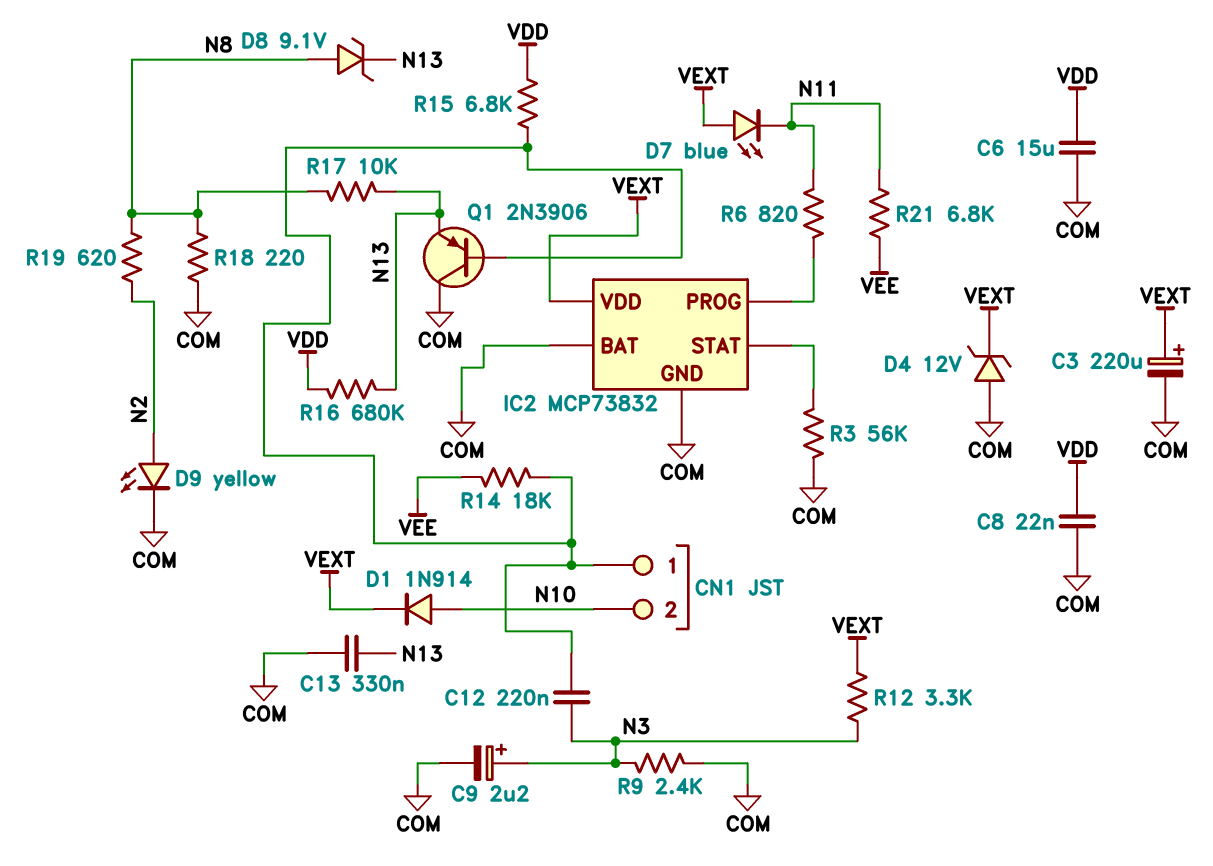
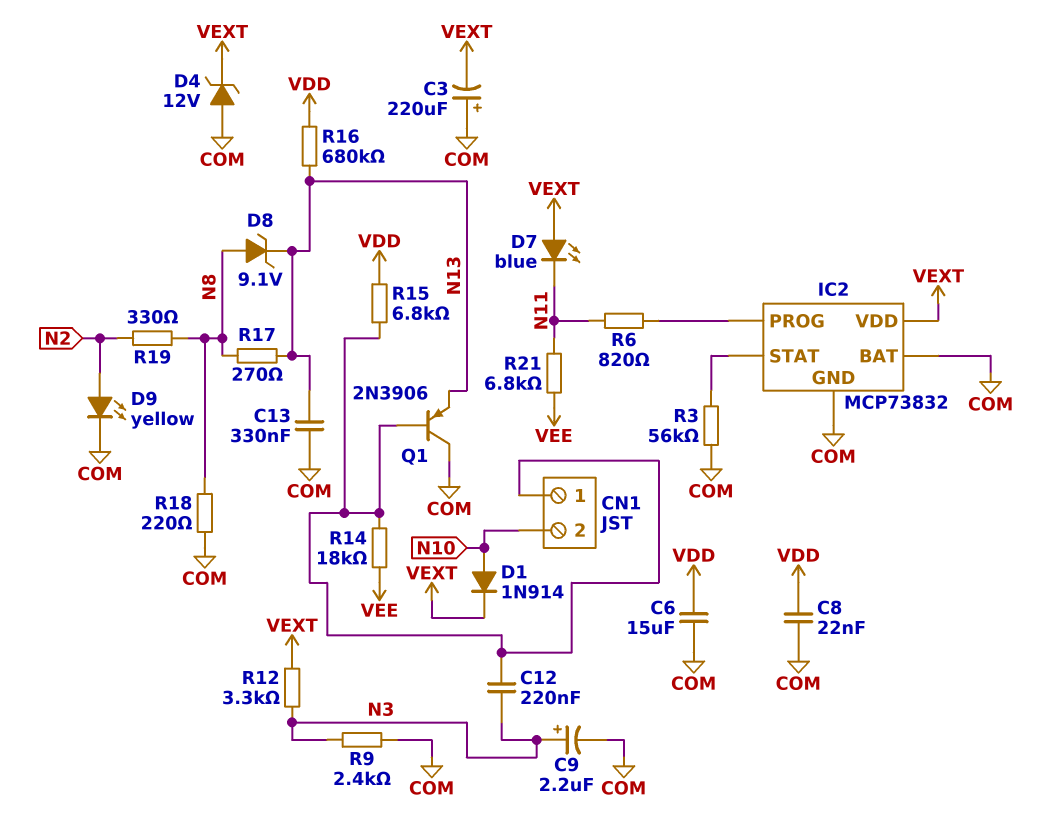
C3: 220uF (plus VEXT, minus COM) -> 220uF (plus COM, minus VEXT)
R17: 10k (N8, N13) -> 270 (N8, N13)
R19: 620 (N2, N8) -> 330 (N2, N8)

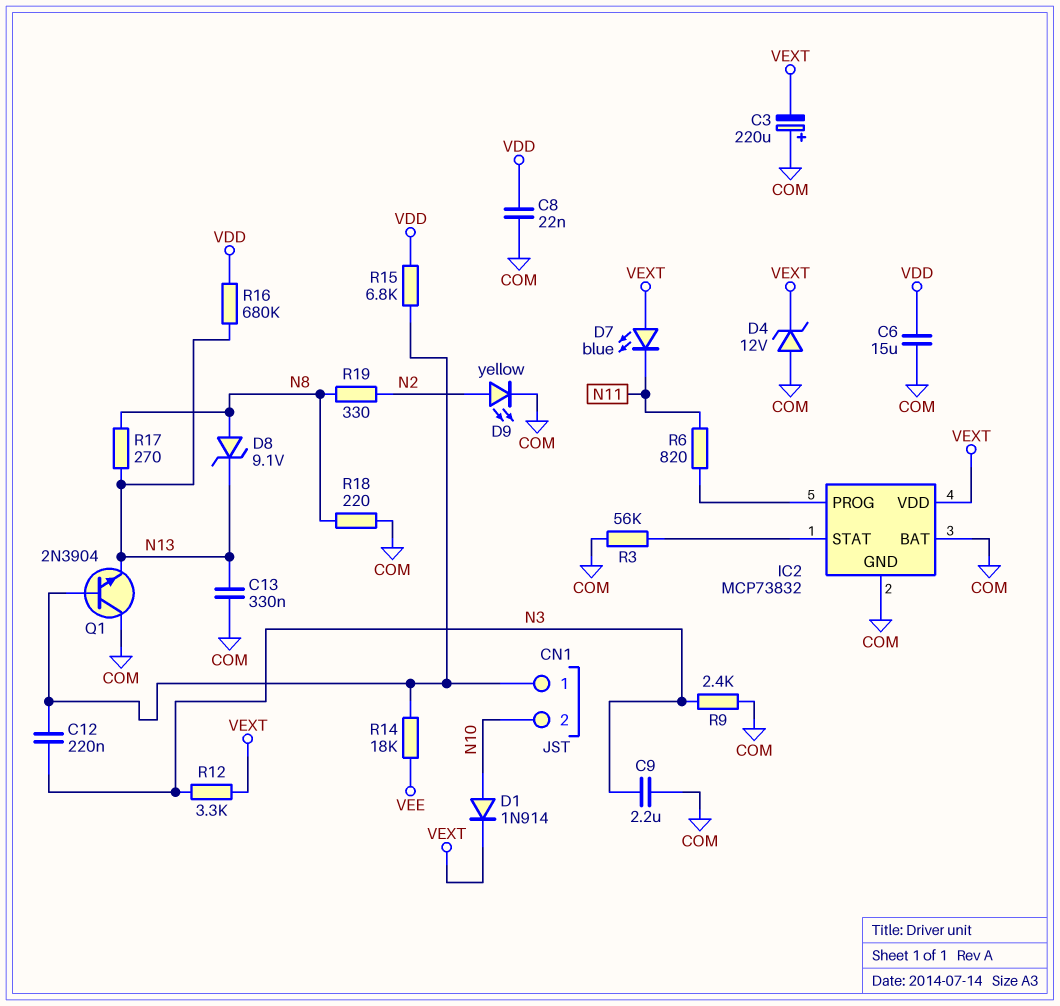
C9: 2.2uF (plus N3, minus COM) -> 2.2uF (COM, N3)
Q1: PNP 2N3906 (B CN1/1, C COM, E N13) -> NPN 2N3904 (B CN1/1, C COM, E N13)
R21: 6.8k (N11, VEE) -> none

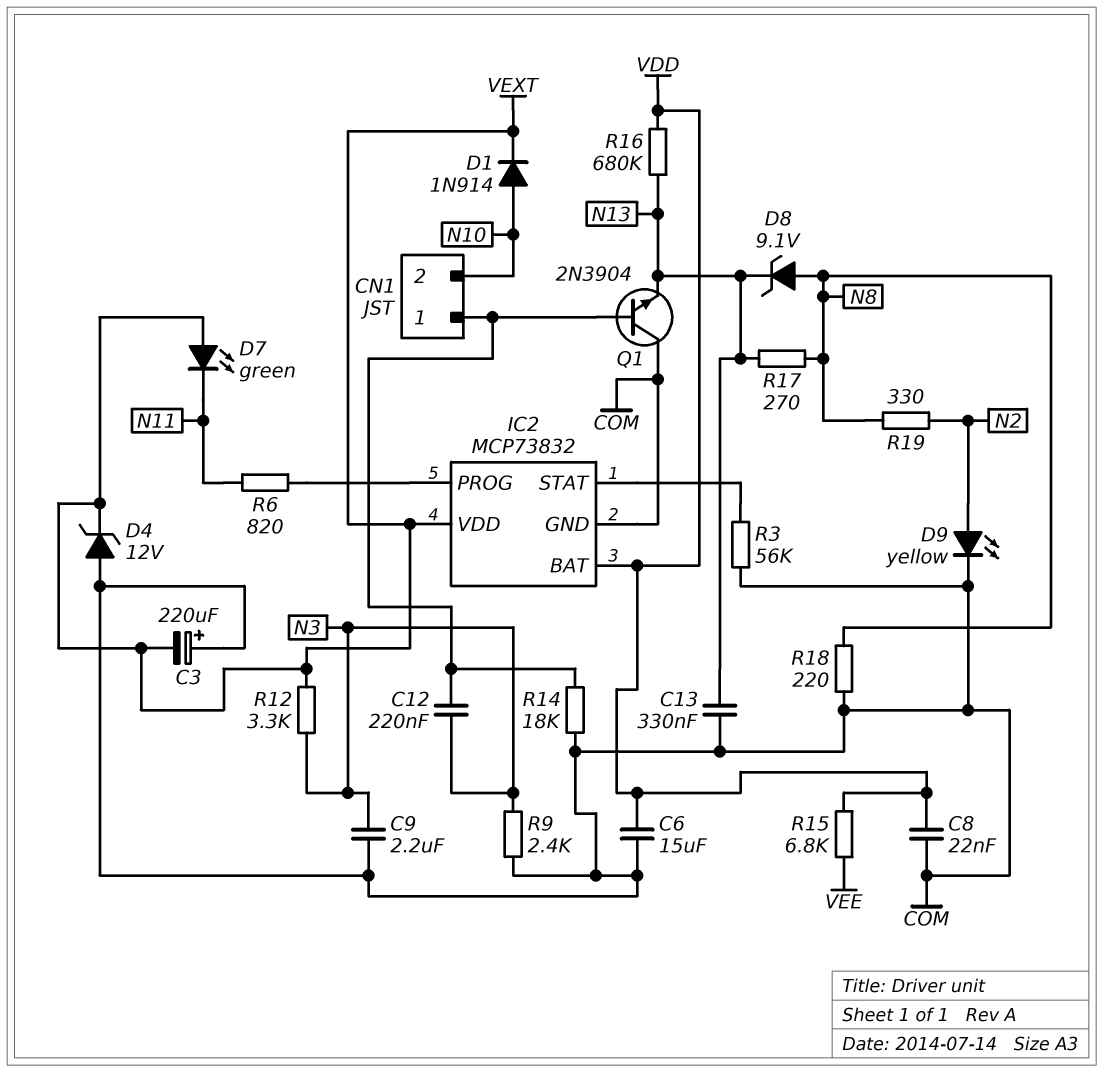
D7: LED blue (A VEXT, K N11) -> LED green (A VEXT, K N11)
IC2 pin BAT: COM -> VDD
R14: 18k (CN1/1, VEE) -> 18k (CN1/1, COM)
R15: 6.8k (CN1/1, VDD) -> 6.8k (VDD, VEE)

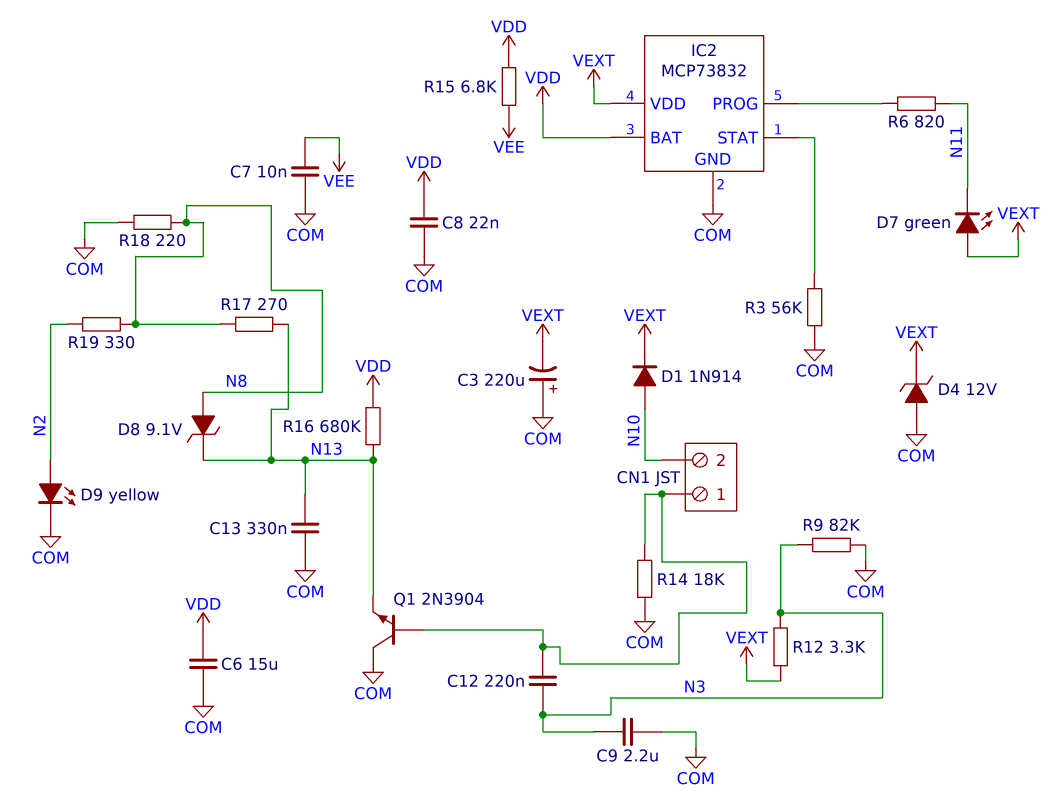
C7: none -> 10nF (COM, VEE)
R9: 2.4k (COM, N3) -> 82k (COM, N3)

